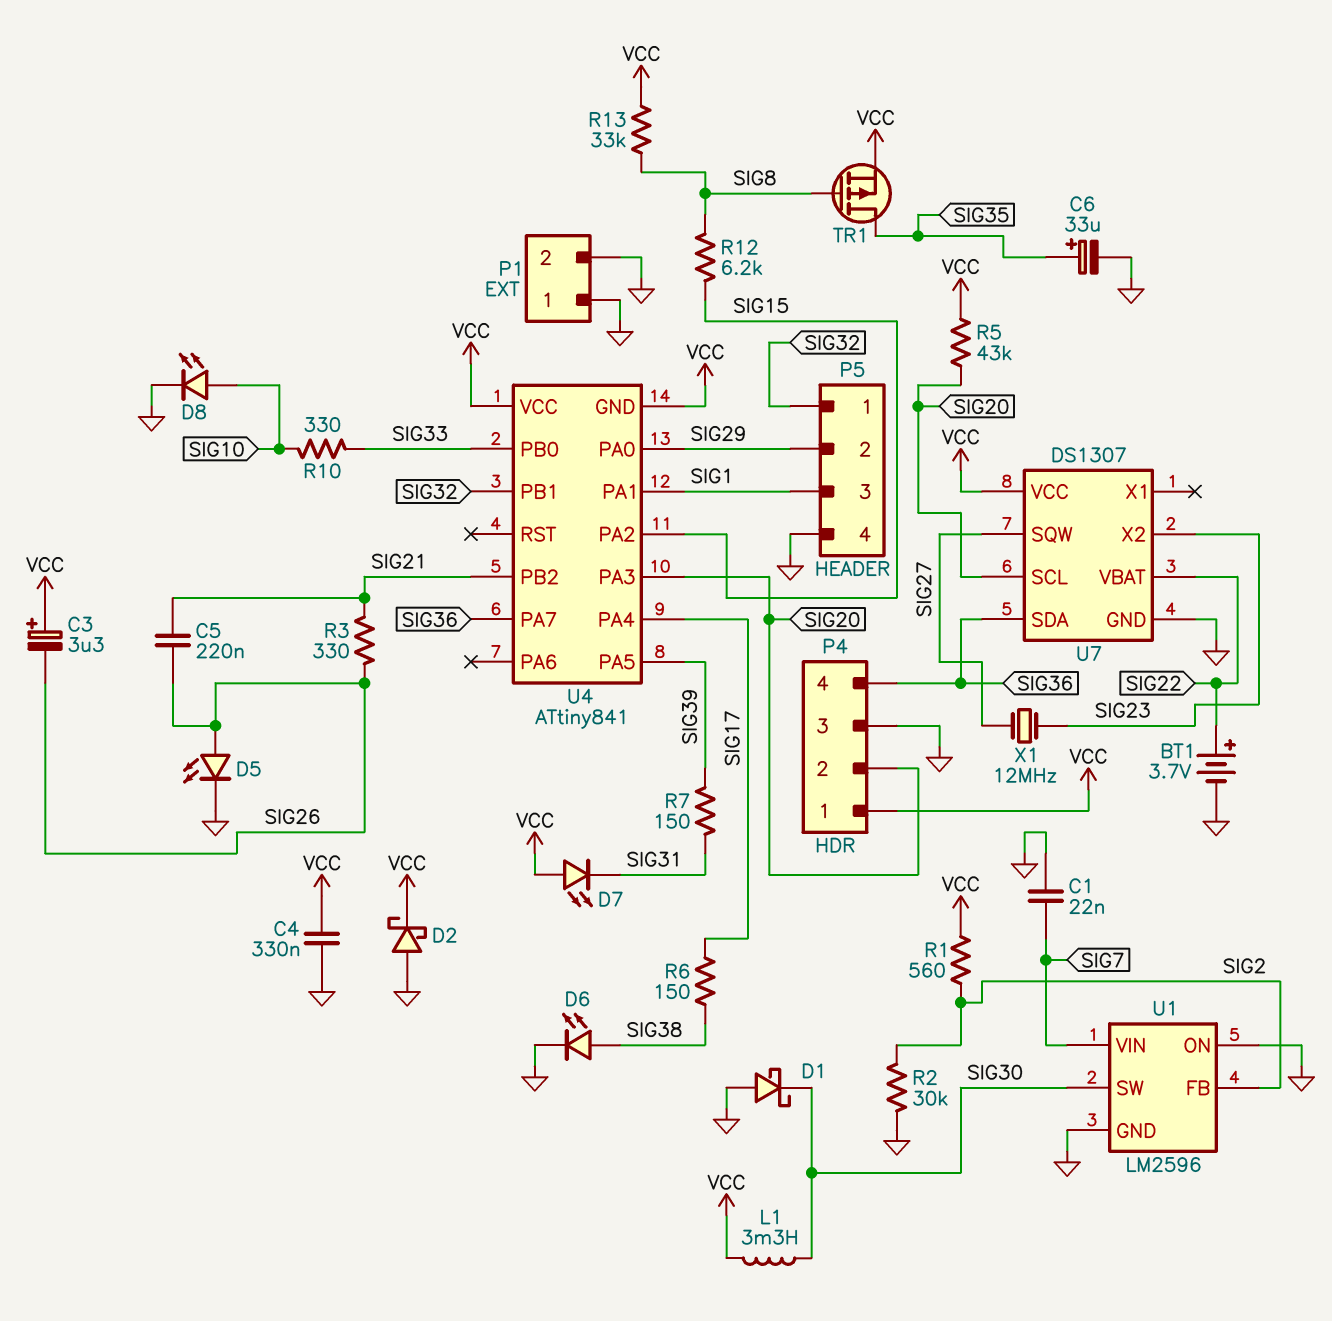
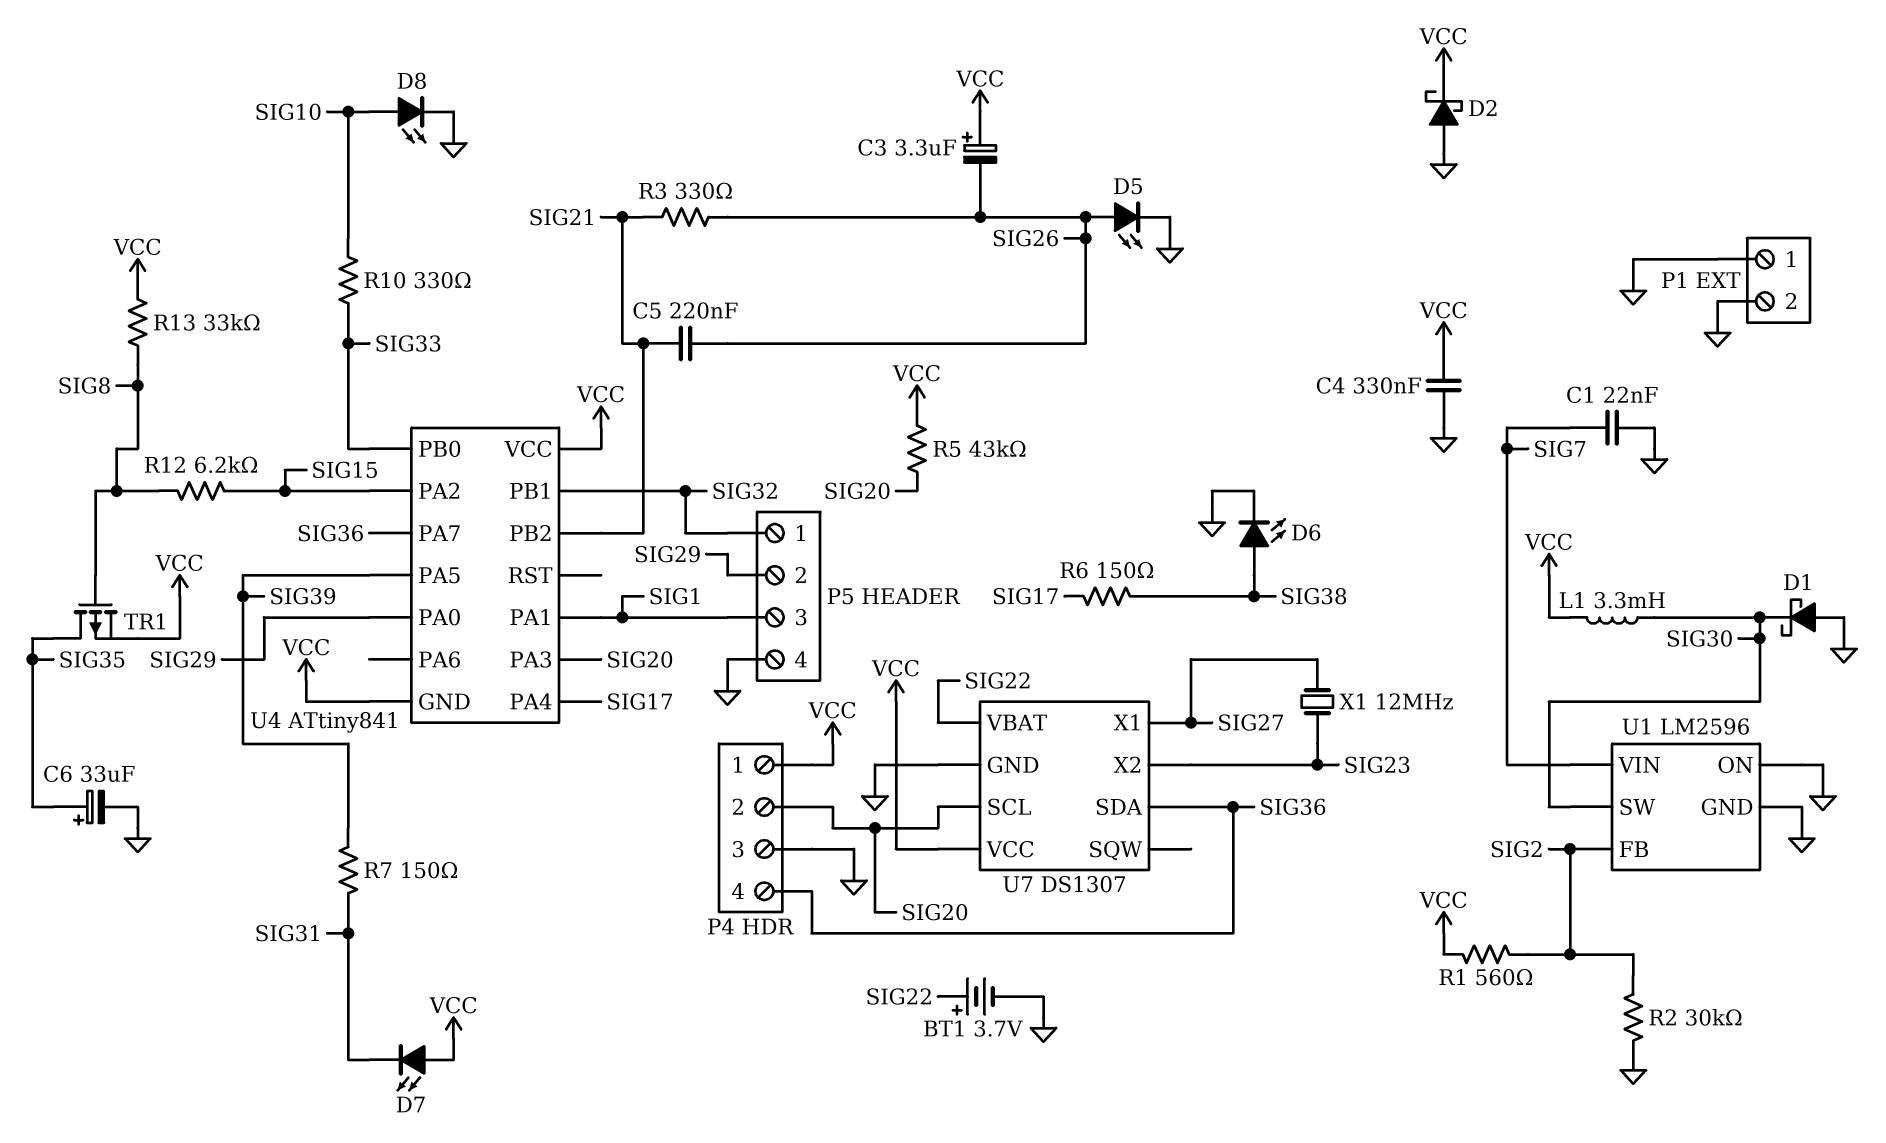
U7 pin SQW: SIG27 -> none
U7 pin X1: none -> SIG27

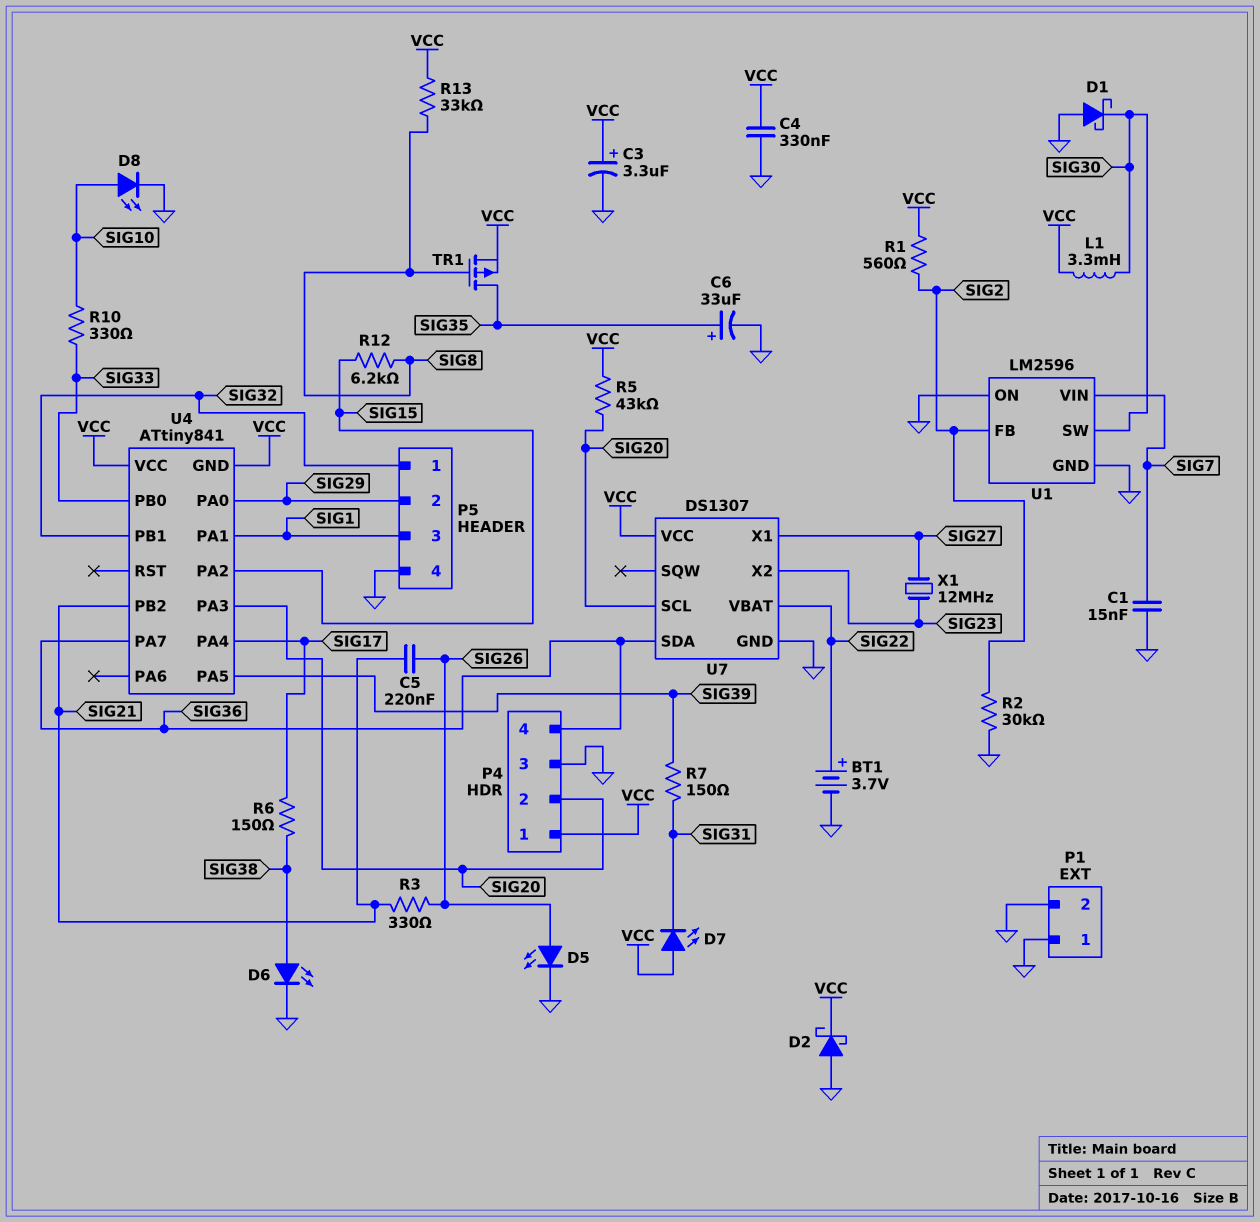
C1: 22nF (GND, SIG7) -> 15nF (GND, SIG7)
C3: 3.3uF (plus VCC, minus SIG26) -> 3.3uF (plus VCC, minus GND)

